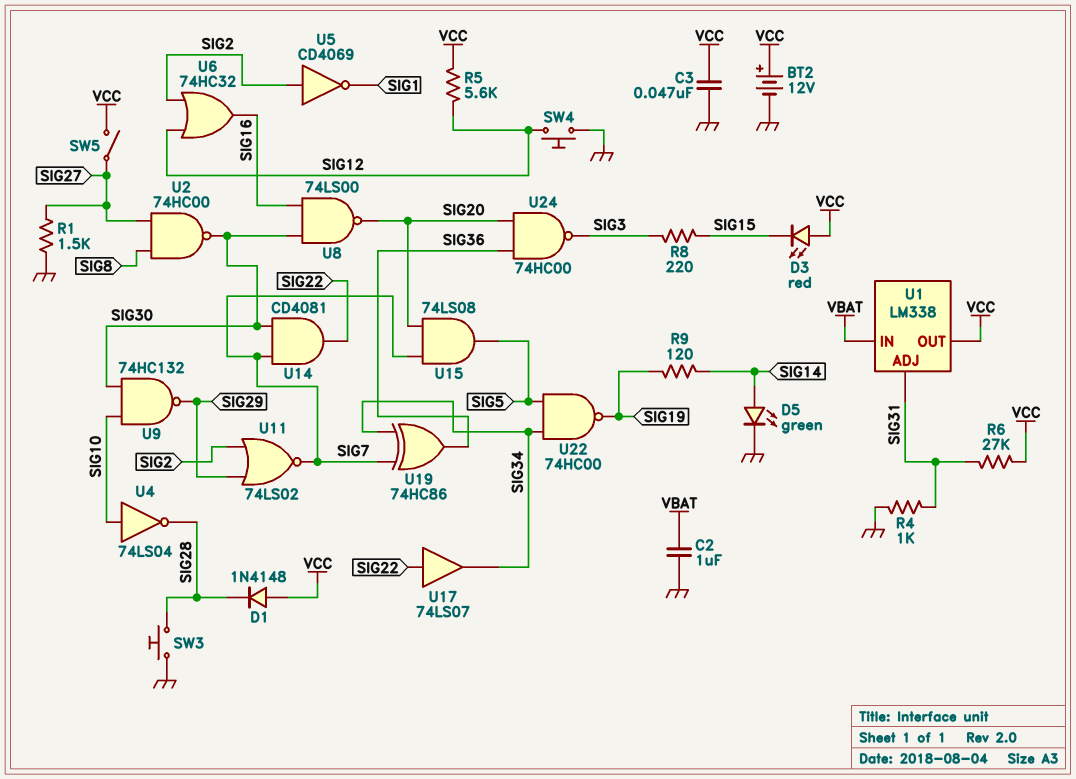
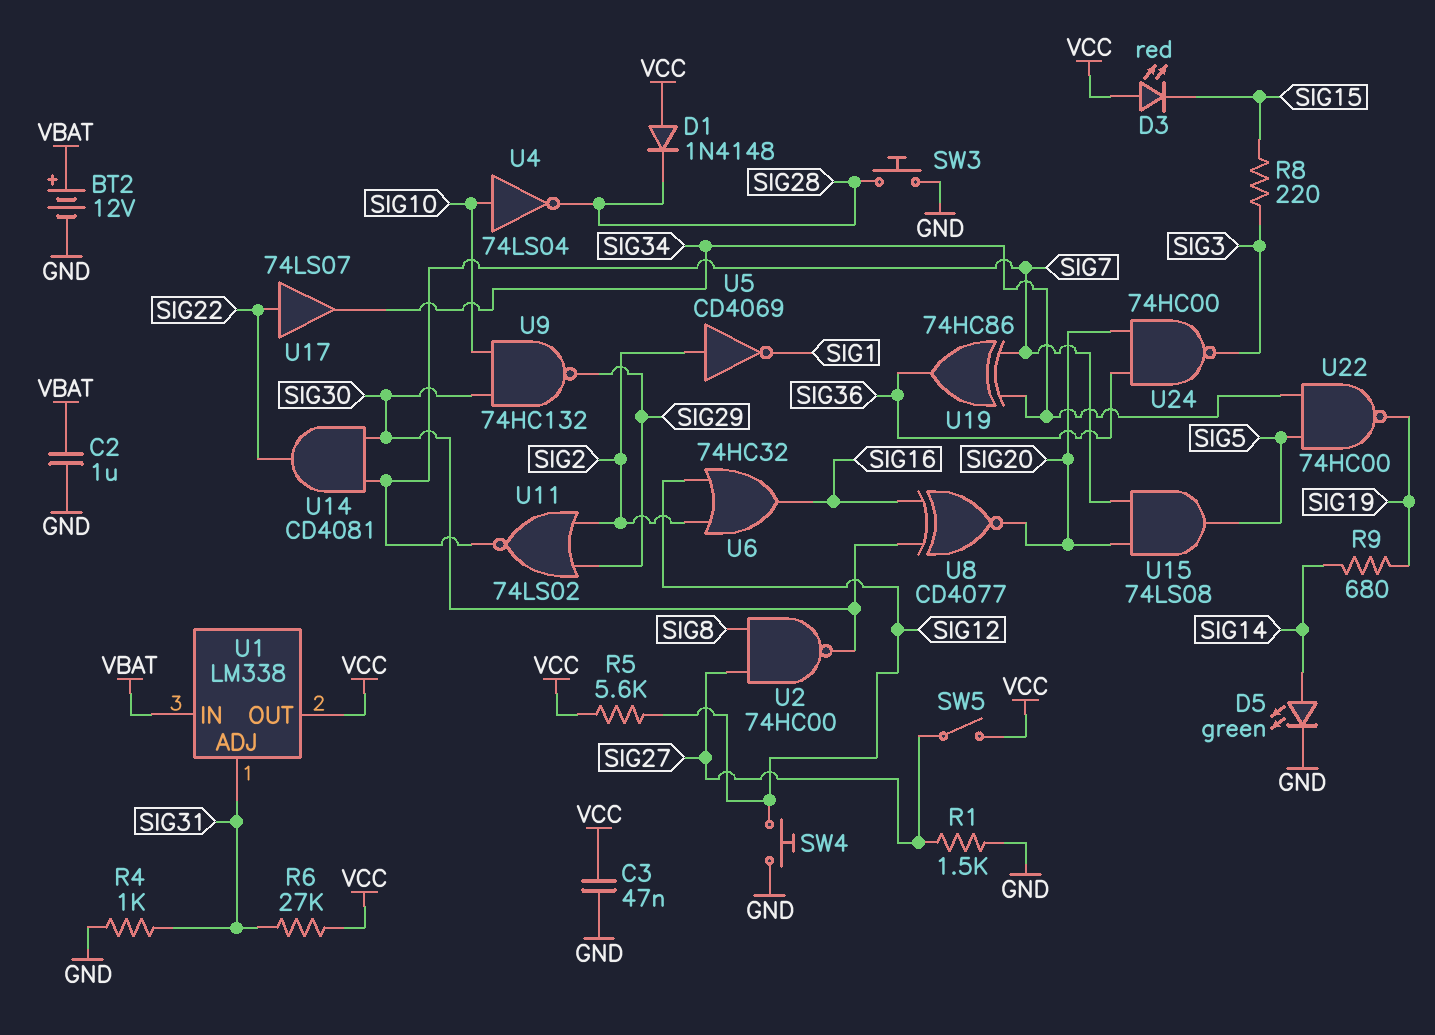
BT2: 12V (plus VCC, minus GND) -> 12V (plus VBAT, minus GND)
R9: 120 (SIG14, SIG19) -> 680 (SIG14, SIG19)
U8: NAND 74LS00 (in SIG16, in SIG30, out SIG20) -> XNOR CD4077 (in SIG16, in SIG30, out SIG20)

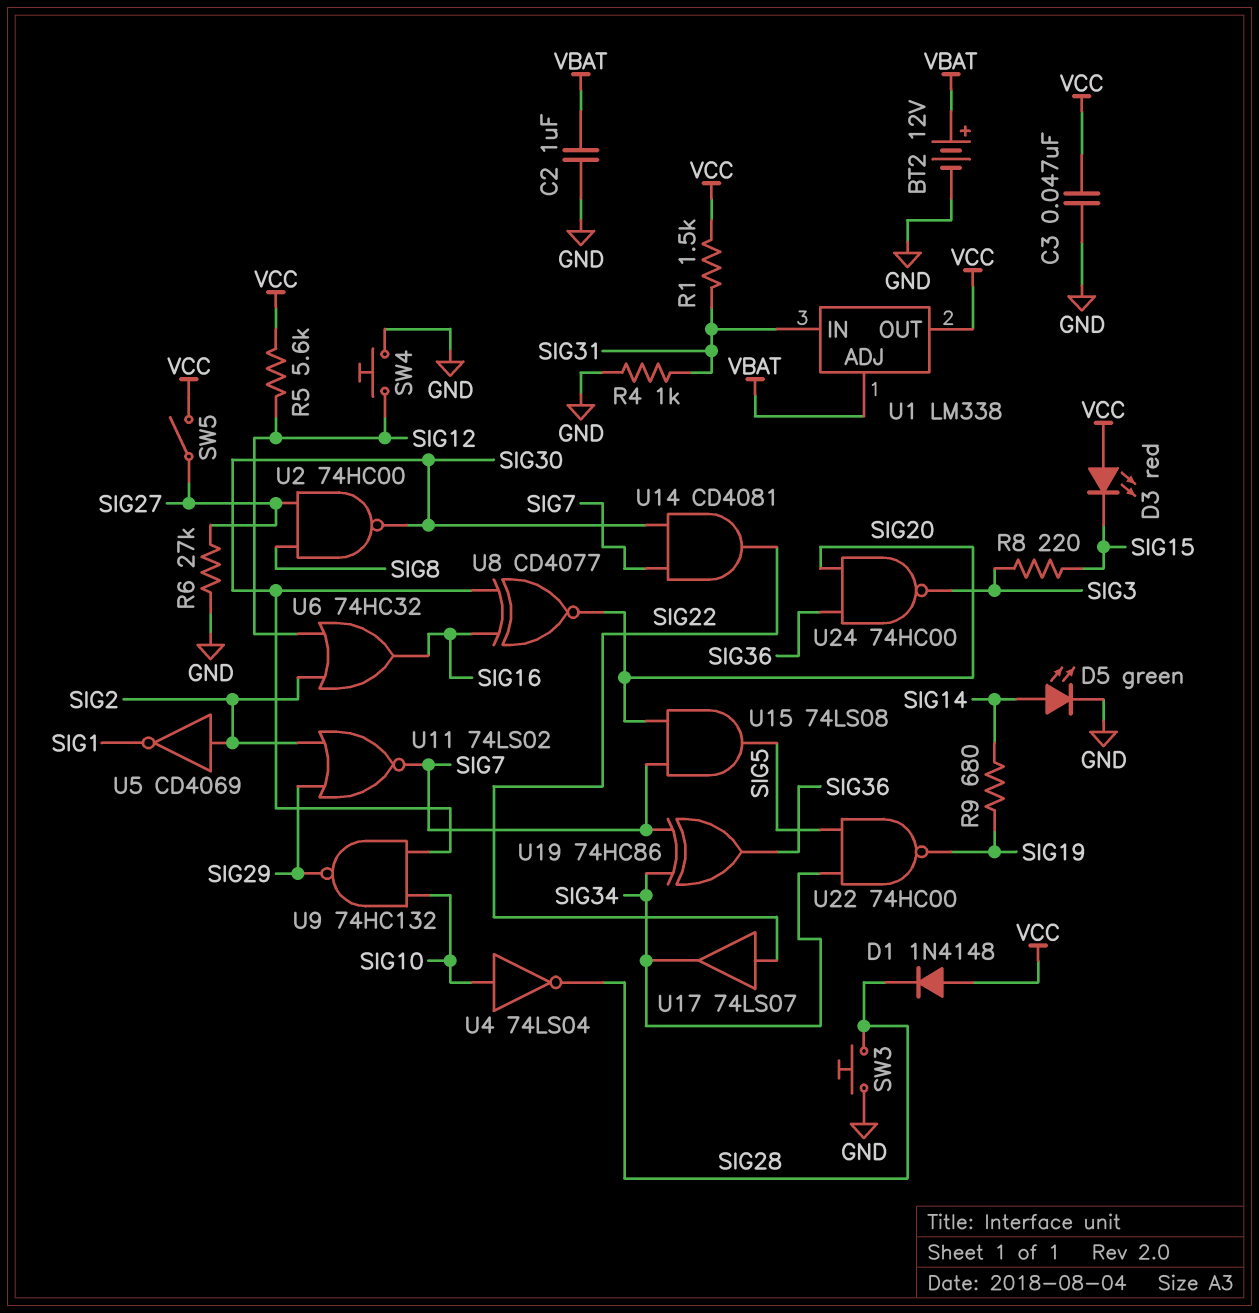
R1: 1.5k (GND, SIG27) -> 1.5k (SIG31, VCC)
R6: 27k (SIG31, VCC) -> 27k (GND, SIG27)
U1 pin ADJ: SIG31 -> VBAT
U1 pin IN: VBAT -> SIG31

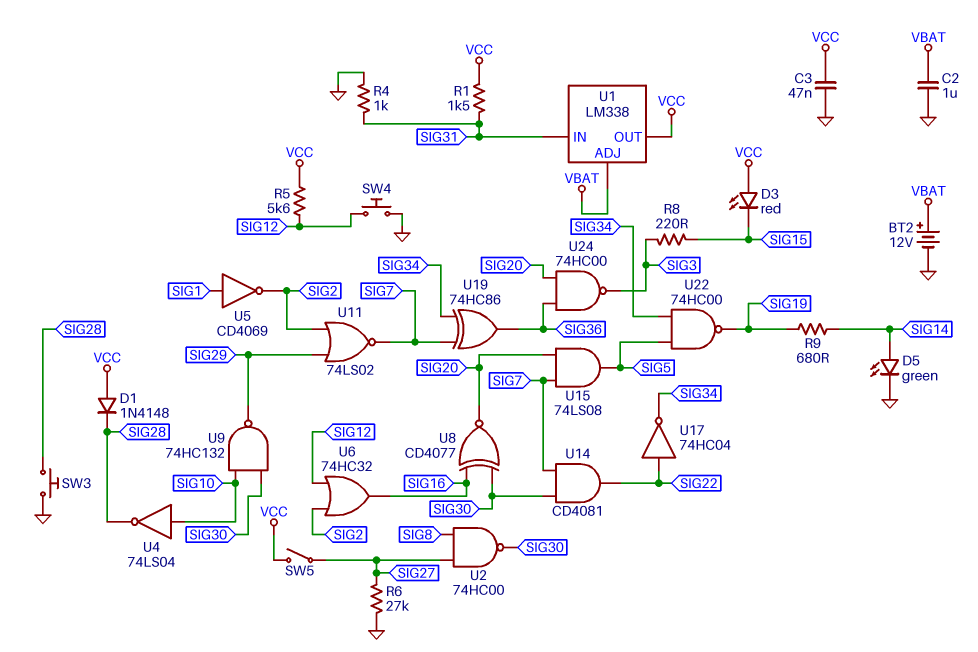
U5: NOT CD4069 (in SIG2, out SIG1) -> NOT CD4069 (in SIG1, out SIG2)
U17: buffer 74LS07 (in SIG22, out SIG34) -> NOT 74HC04 (in SIG22, out SIG34)

